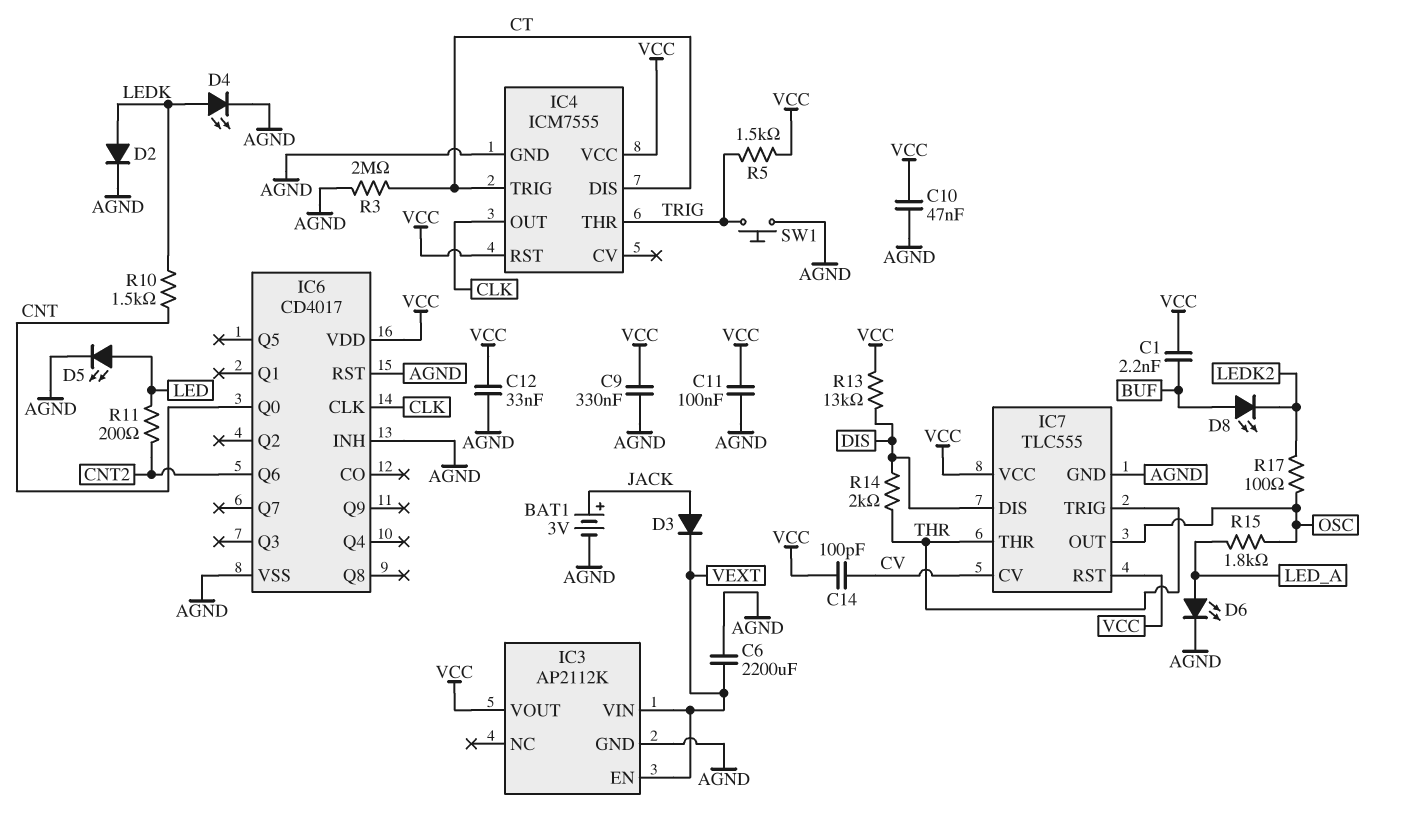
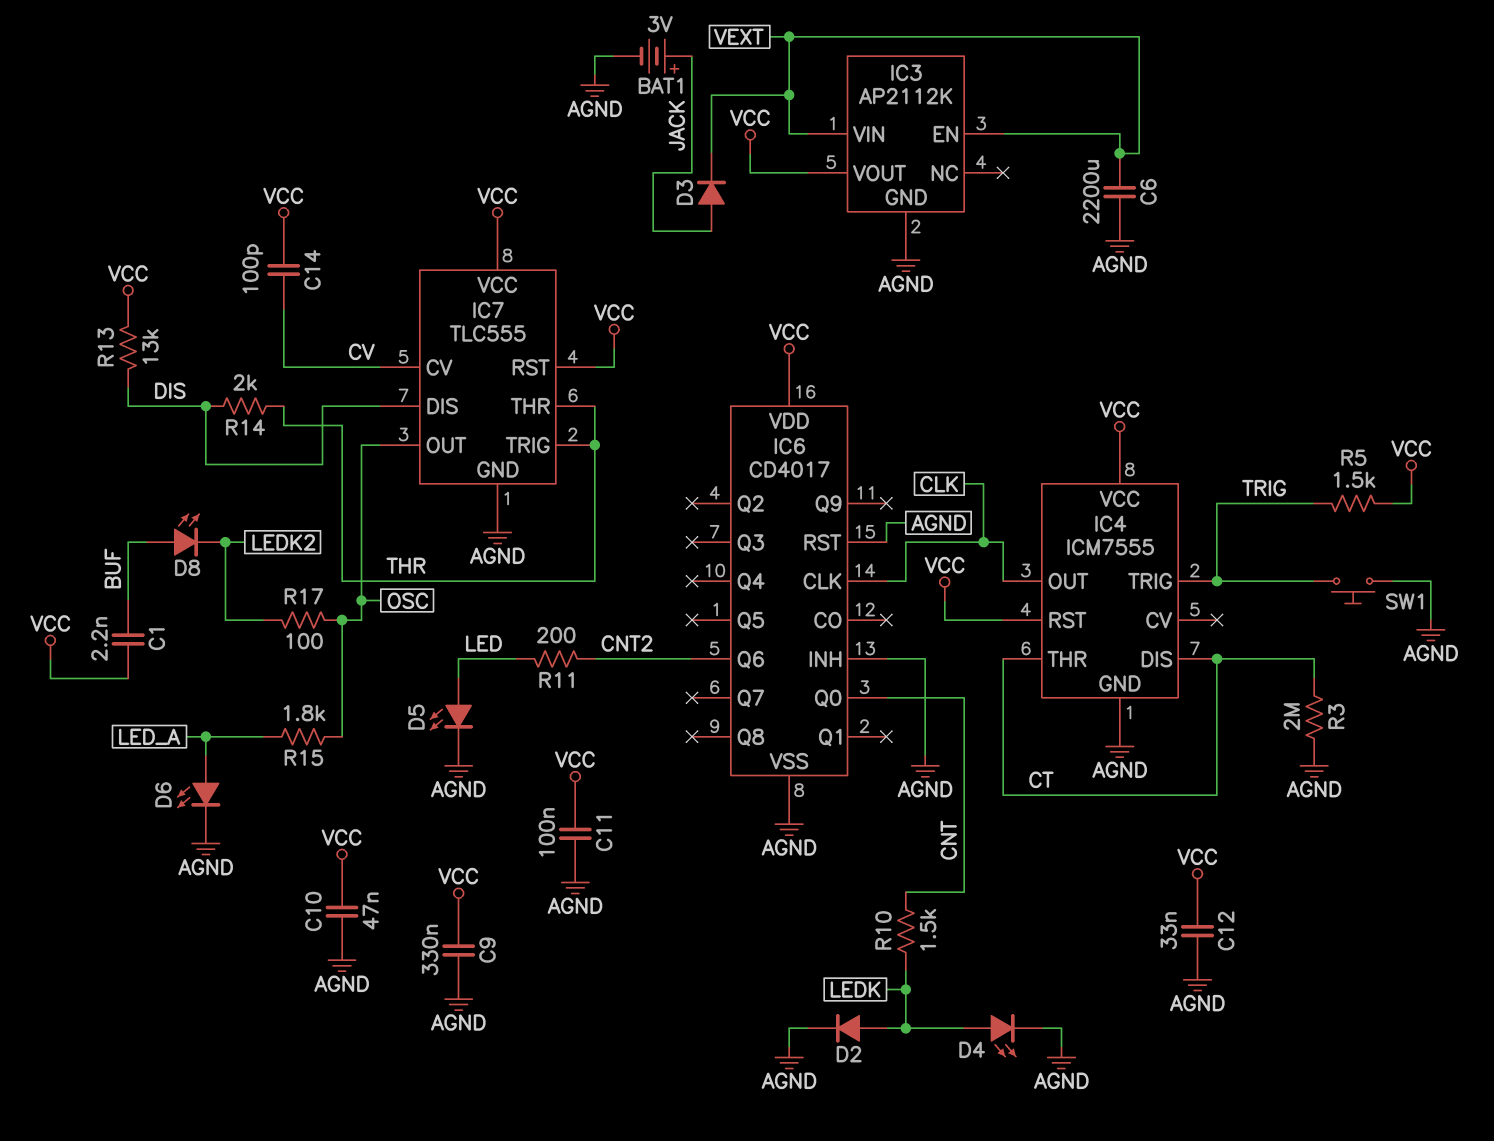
IC4 pin THR: TRIG -> CT
IC4 pin TRIG: CT -> TRIG

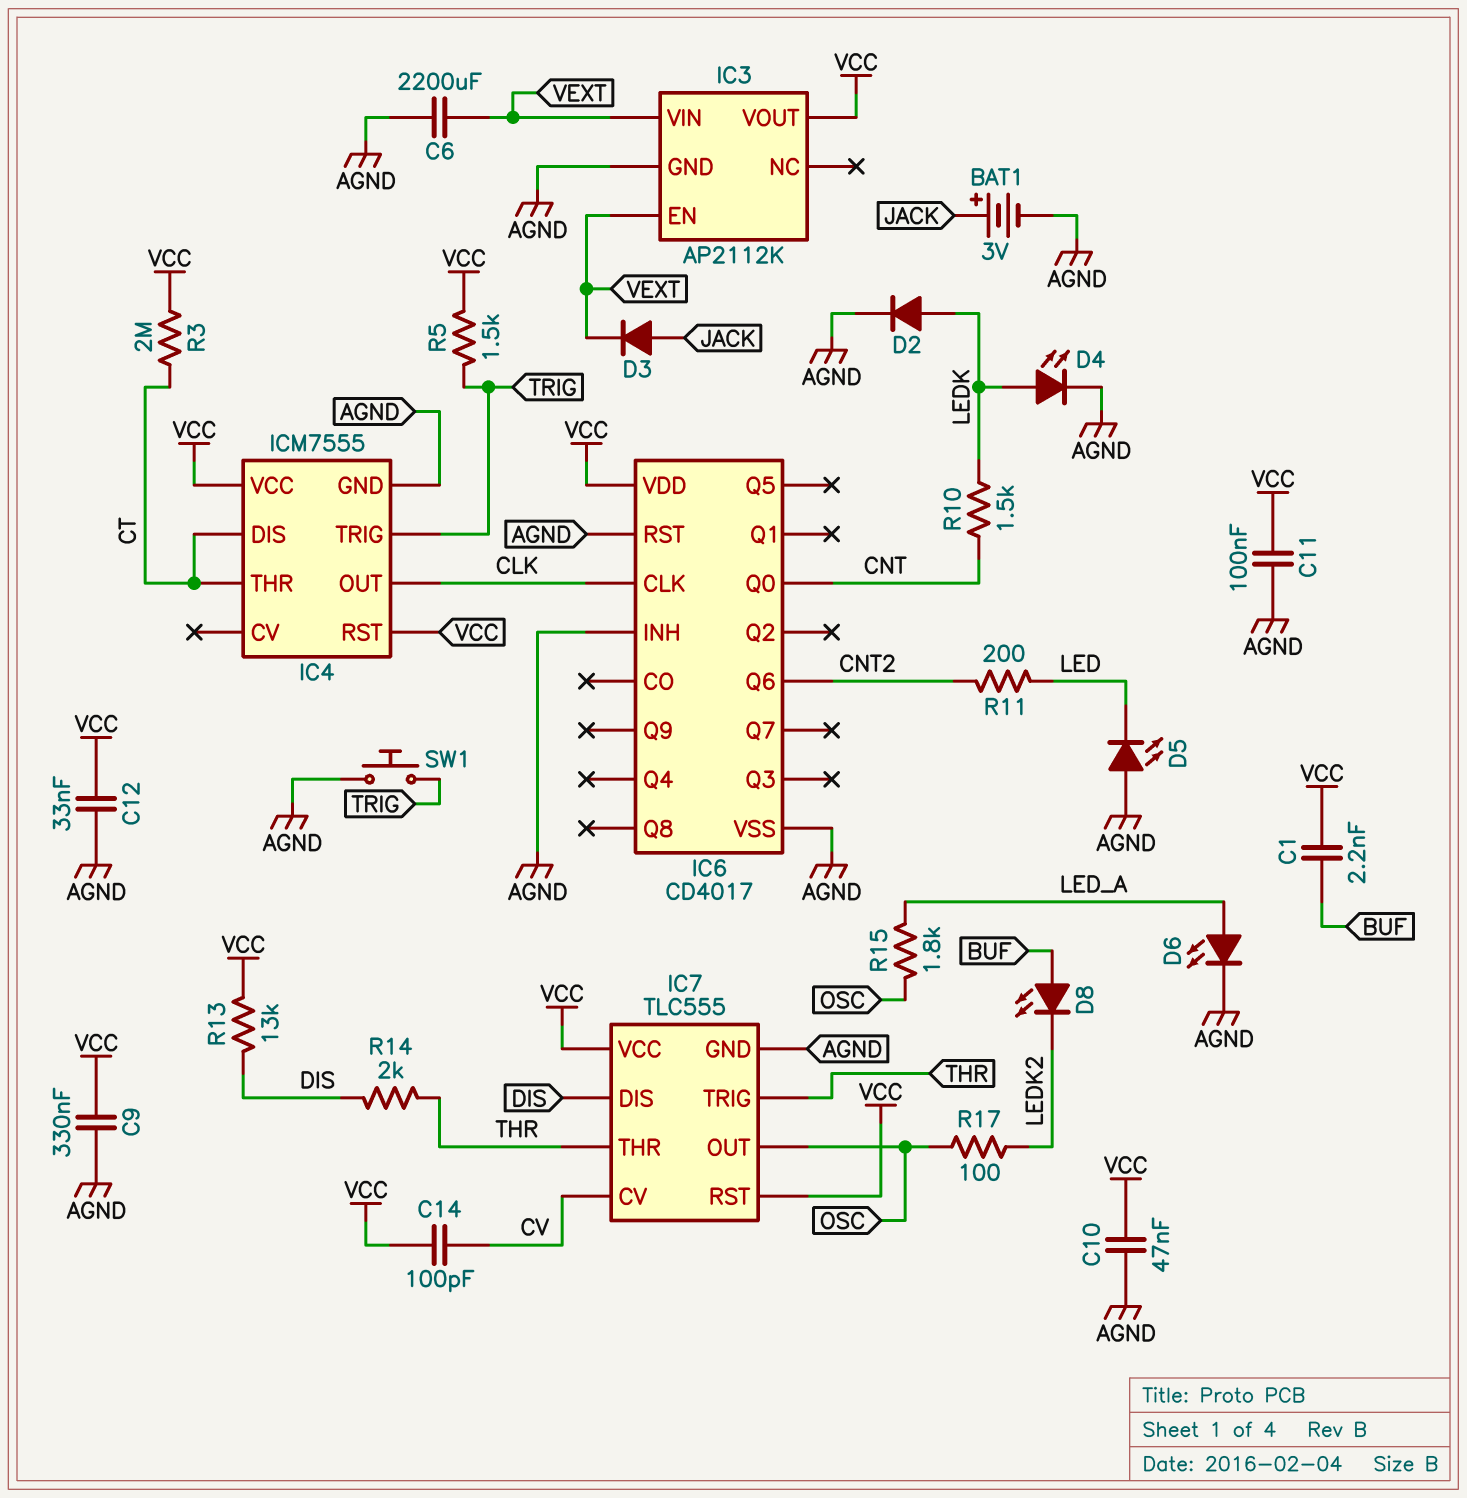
D5: LED (A LED, K AGND) -> LED (A AGND, K LED)
R3: 2M (AGND, CT) -> 2M (CT, VCC)

